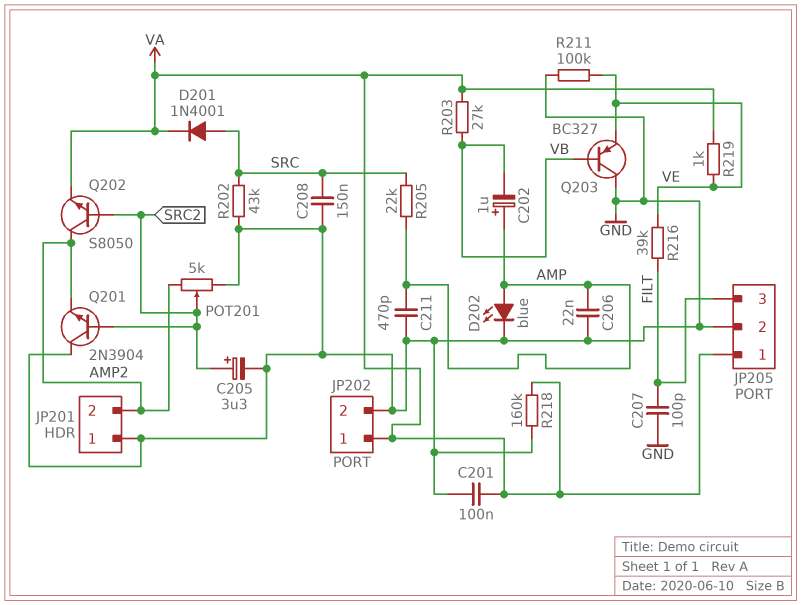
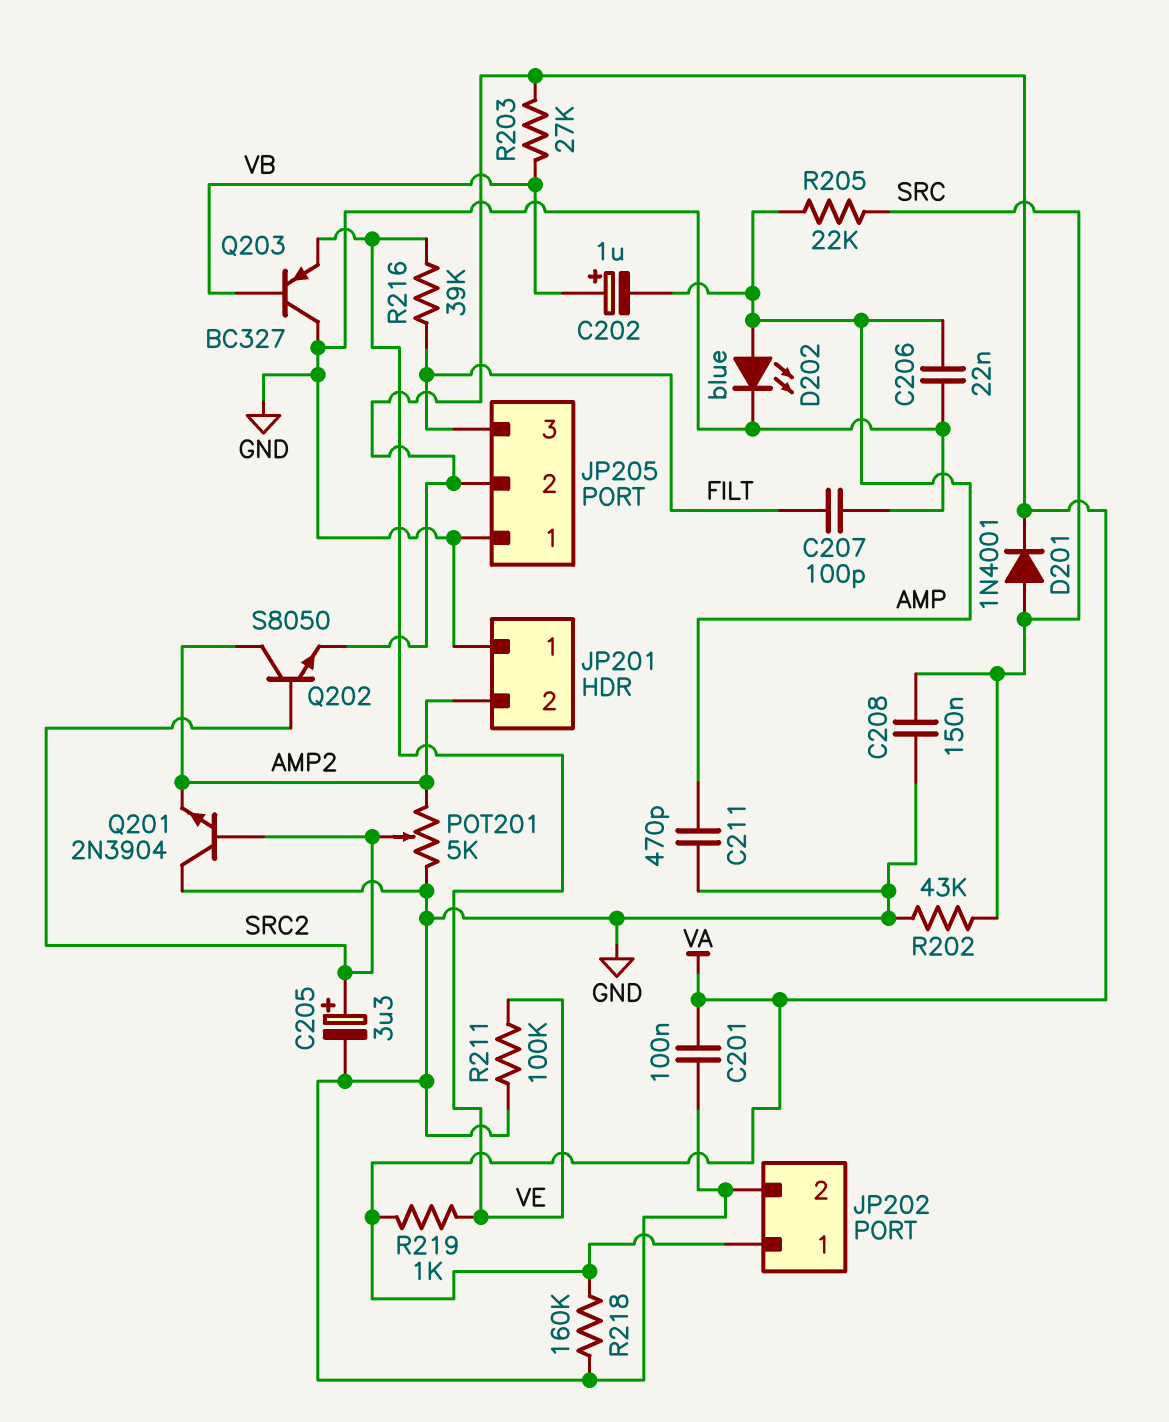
C202: 1uF (plus AMP, minus VB) -> 1uF (plus VB, minus AMP)
JP205 pin 1: VA -> GND
JP205 pin 2: GND -> VA

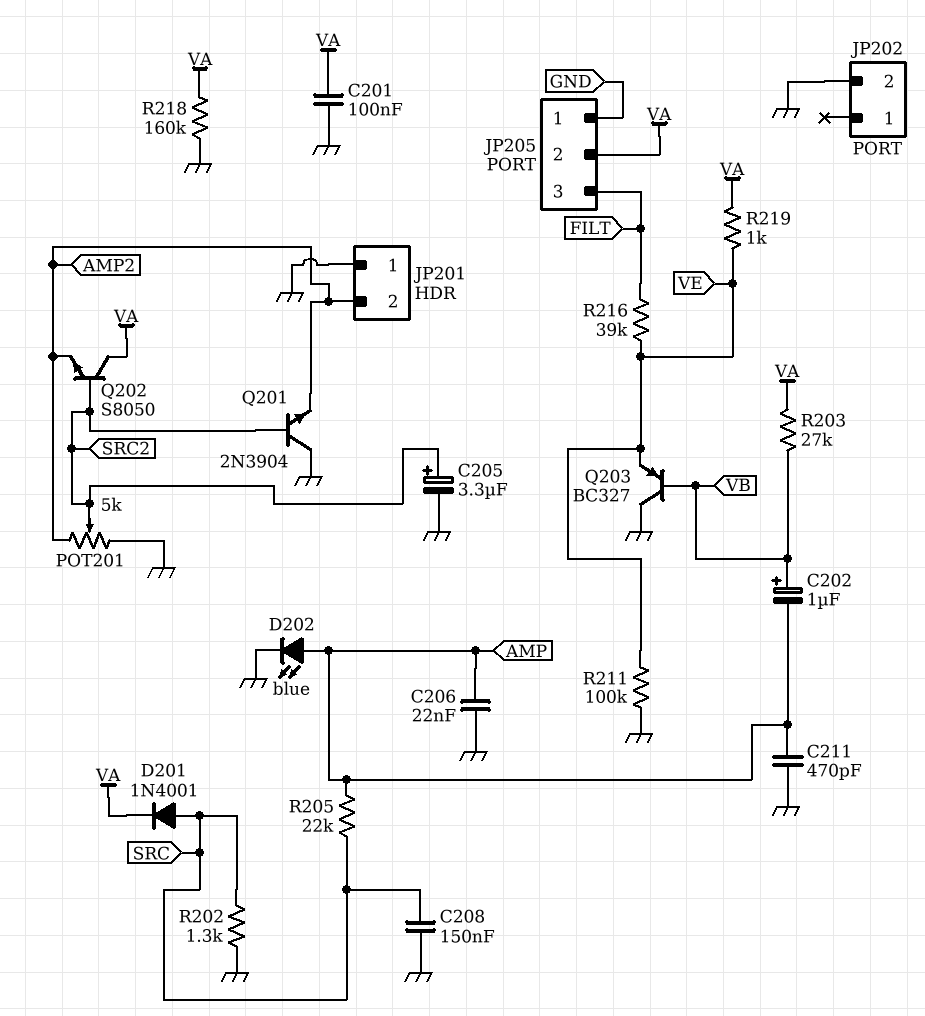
C207: 100pF (FILT, GND) -> none
JP202 pin 1: VA -> none
Q202: NPN S8050 (B SRC2, C AMP2, E VA) -> NPN S8050 (B SRC2, C VA, E AMP2)
R202: 43k (GND, SRC) -> 1.3k (GND, SRC)

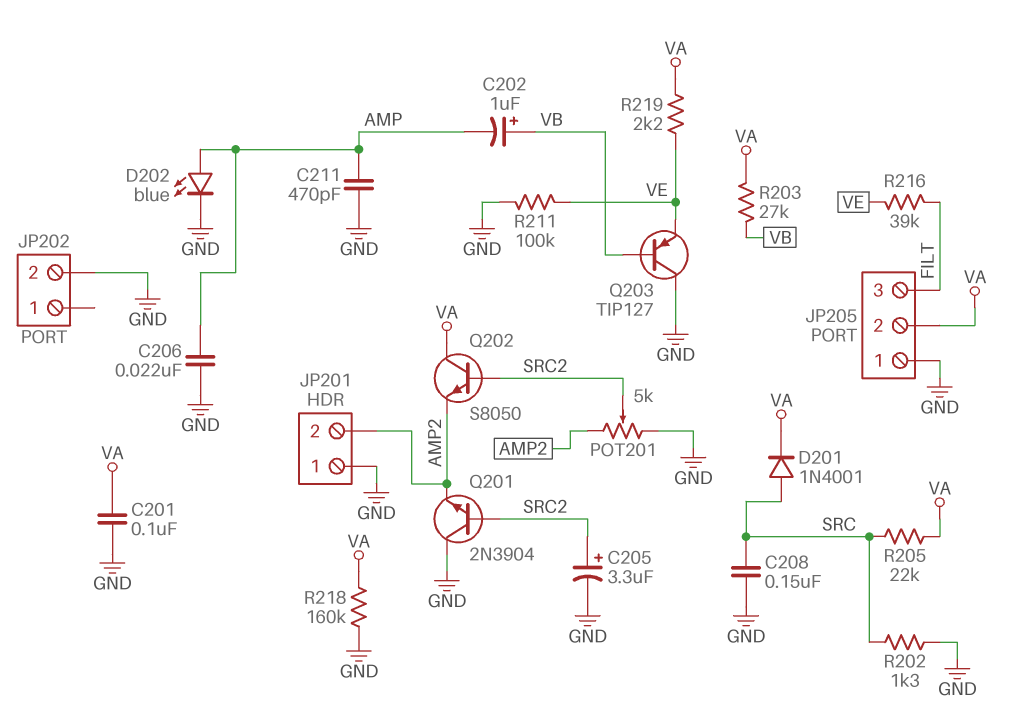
Q203: PNP BC327 (B VB, C GND, E VE) -> PNP TIP127 (B VB, C GND, E VE)
R205: 22k (AMP, SRC) -> 22k (SRC, VA)
R219: 1k (VA, VE) -> 2.2k (VA, VE)

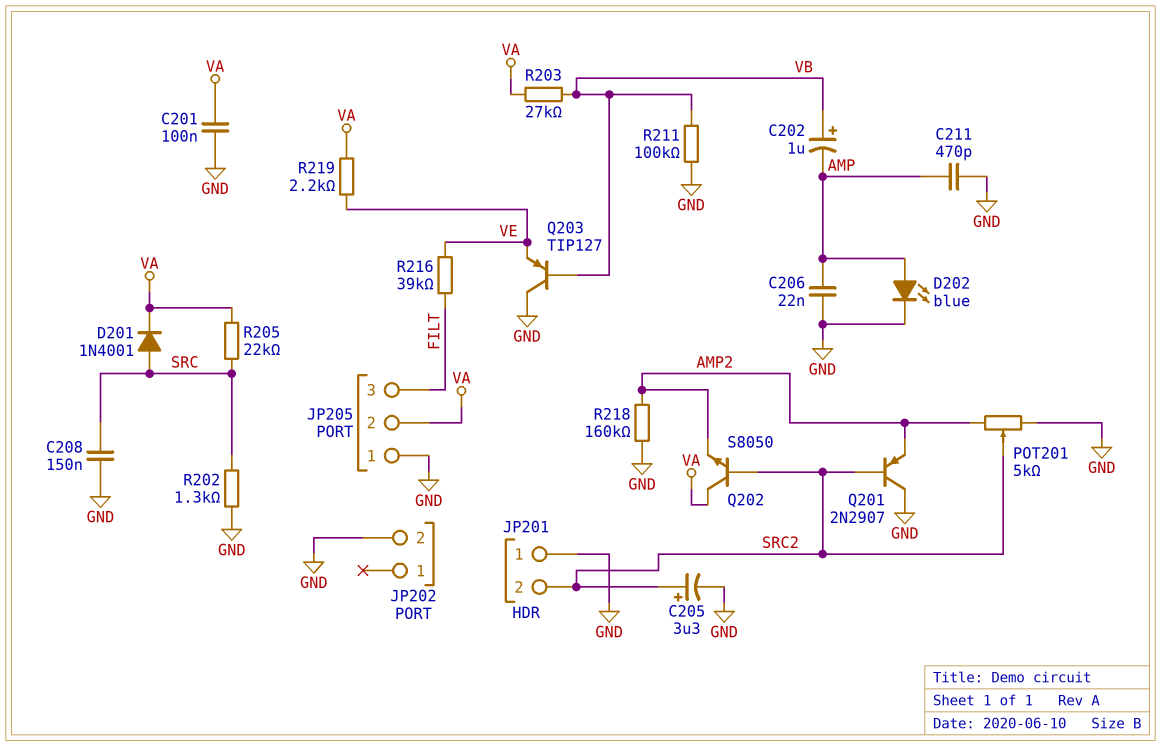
JP201 pin 2: AMP2 -> SRC2
Q201: NPN 2N3904 (B SRC2, C GND, E AMP2) -> PNP 2N2907 (B SRC2, C GND, E AMP2)
R211: 100k (GND, VE) -> 100k (GND, VB)
R218: 160k (GND, VA) -> 160k (AMP2, GND)

